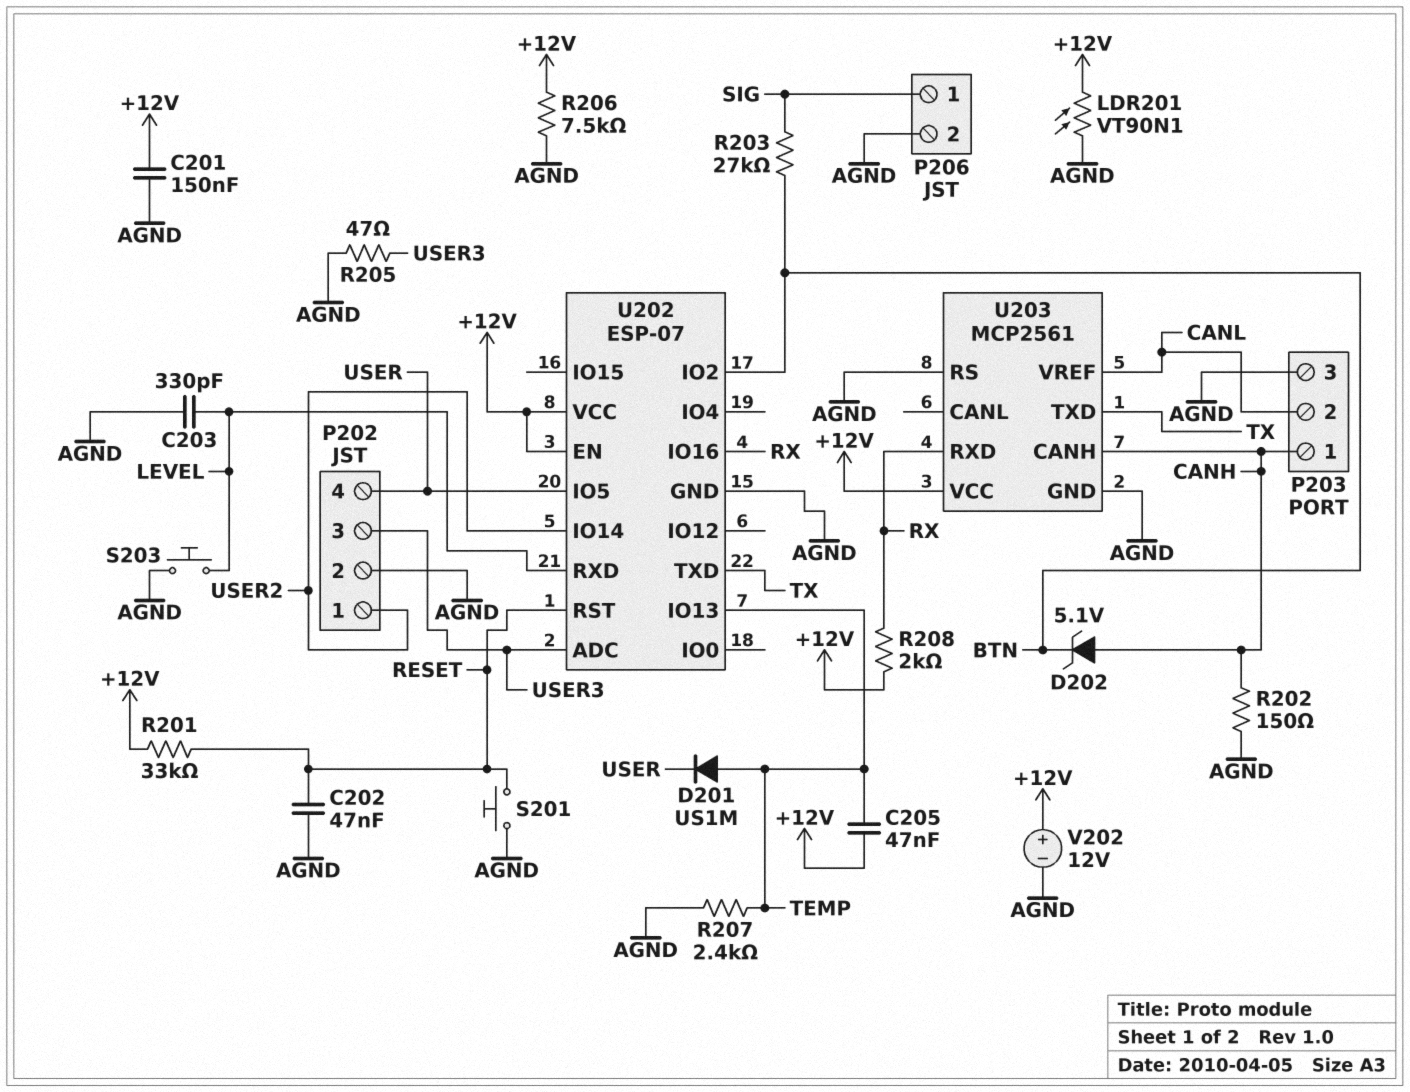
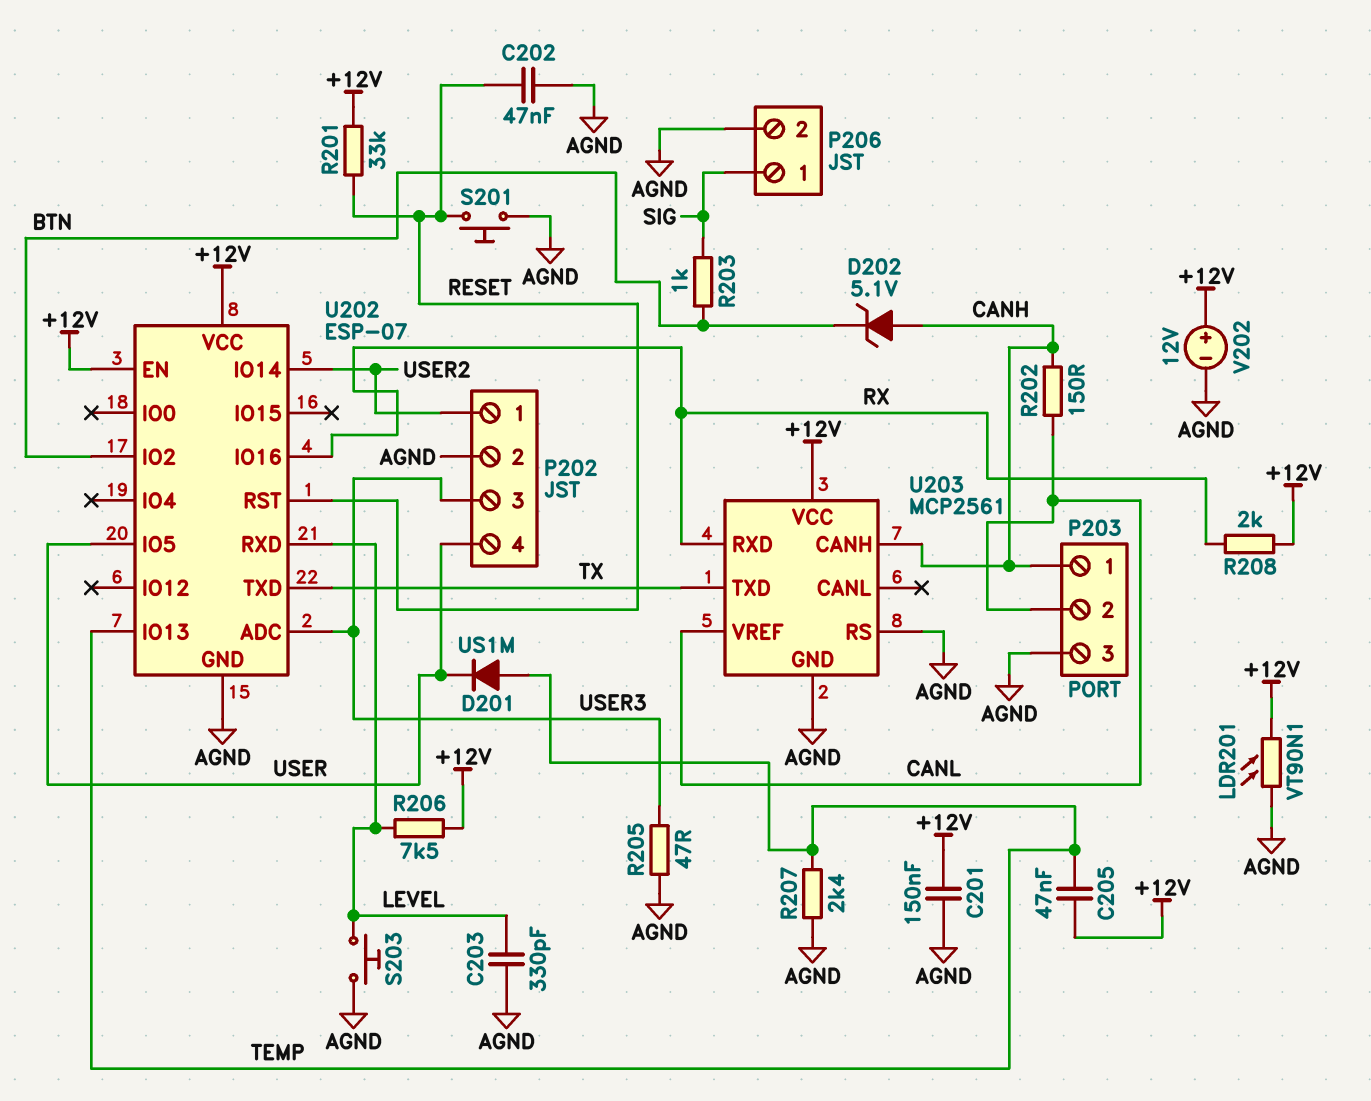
R202: 150 (AGND, CANH) -> 150 (CANH, CANL)
R203: 27k (BTN, SIG) -> 1k (BTN, SIG)
R206: 7.5k (+12V, AGND) -> 7.5k (+12V, LEVEL)

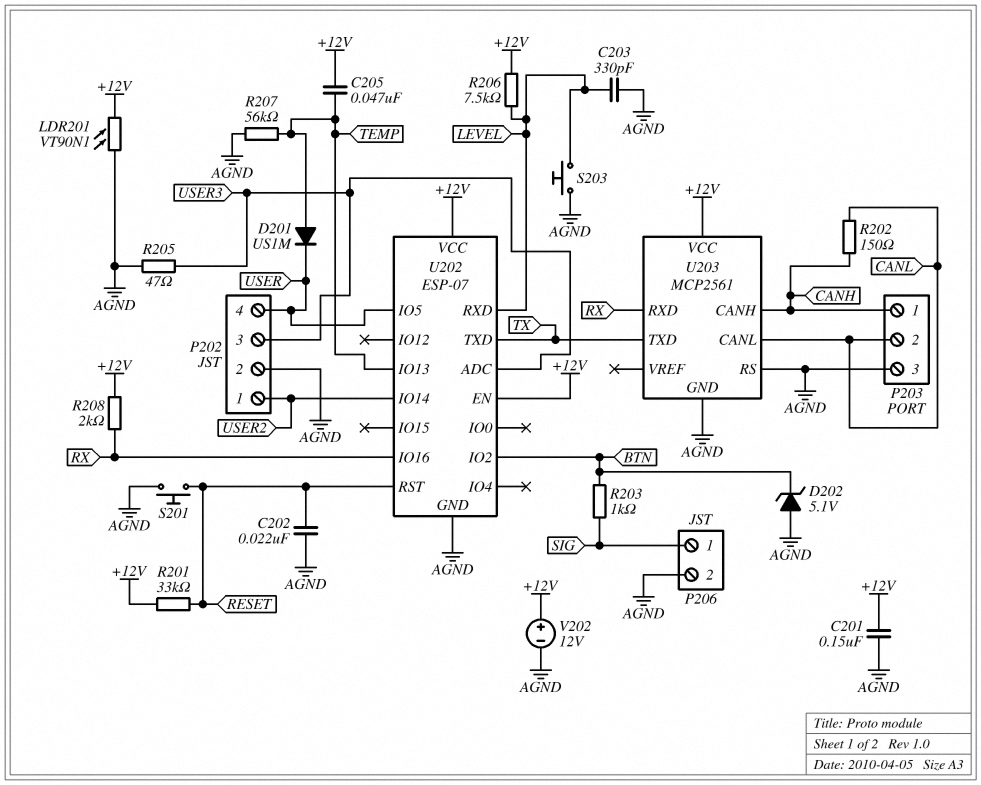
C202: 47nF (AGND, RESET) -> 22nF (AGND, RESET)
D202: zener 5.1V (A CANH, K BTN) -> zener 5.1V (A AGND, K BTN)
R207: 2.4k (AGND, TEMP) -> 56k (AGND, TEMP)
U203 pin CANL: none -> CANL
U203 pin VREF: CANL -> none

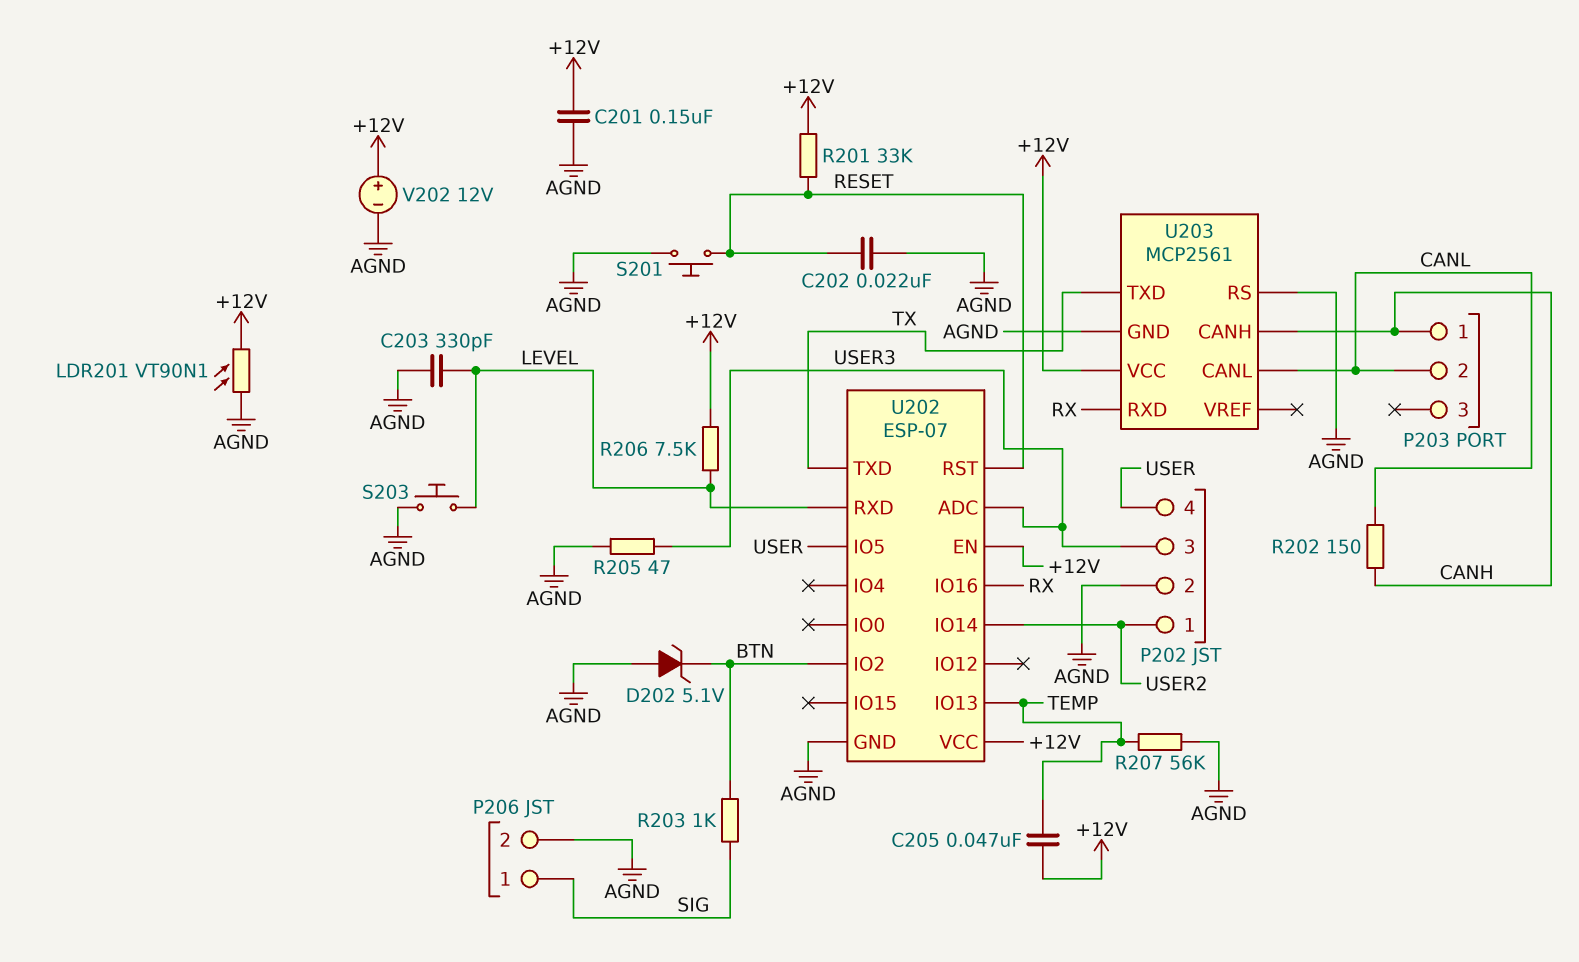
D201: diode US1M (A TEMP, K USER) -> none
P203 pin 3: AGND -> none
R208: 2k (+12V, RX) -> none

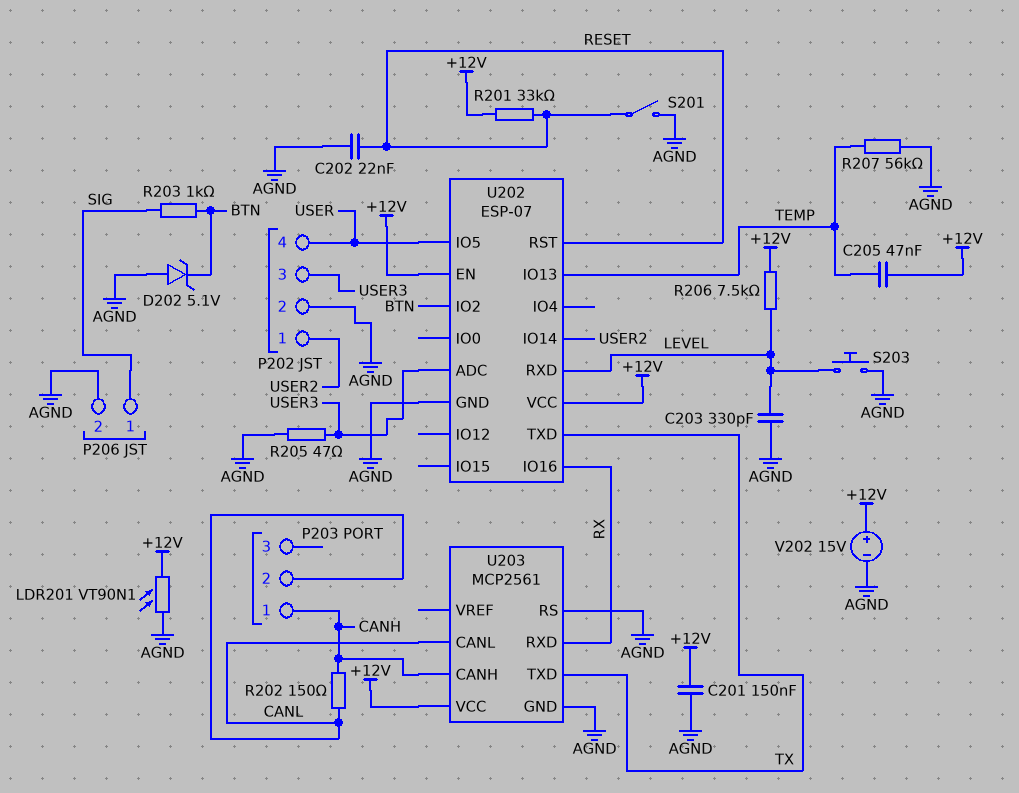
S201: button (AGND, RESET) -> switch (AGND, RESET)
V202: 12V (plus +12V, minus AGND) -> 15V (plus +12V, minus AGND)

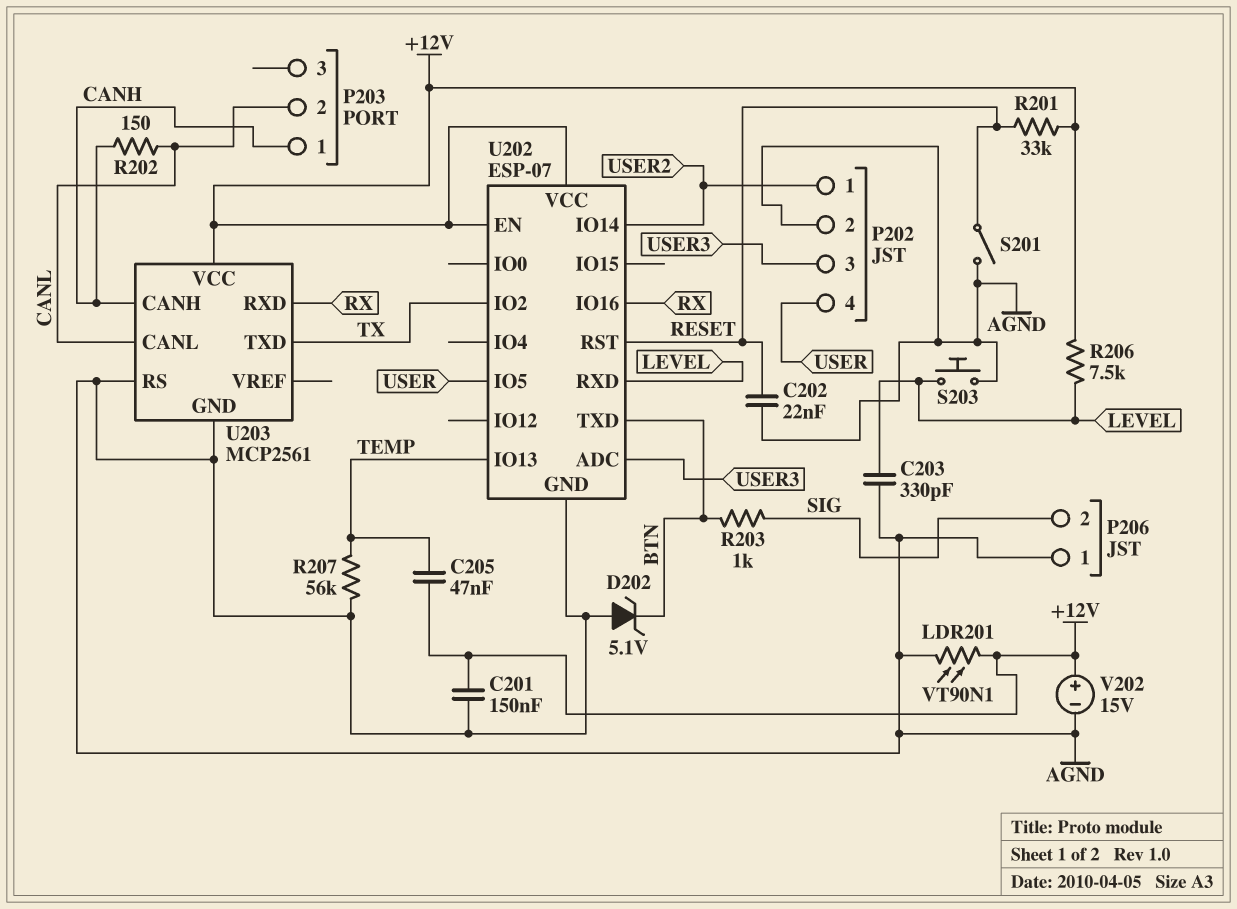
P206 pin 1: SIG -> AGND
P206 pin 2: AGND -> SIG
R205: 47 (AGND, USER3) -> none
U202 pin IO2: BTN -> TX
U202 pin TXD: TX -> BTN

